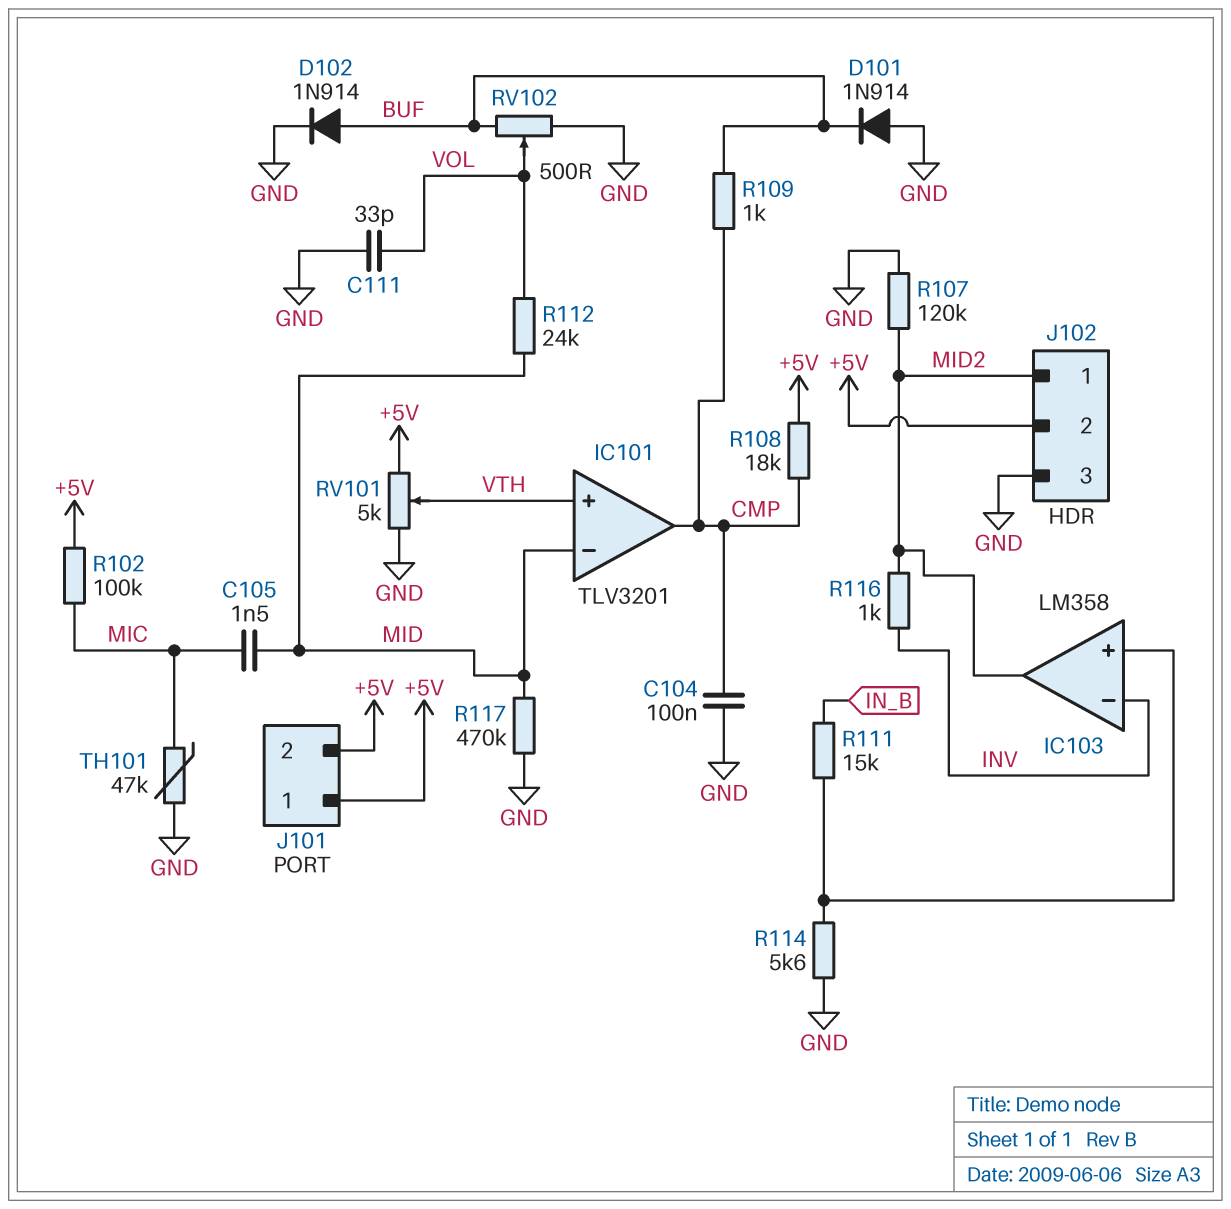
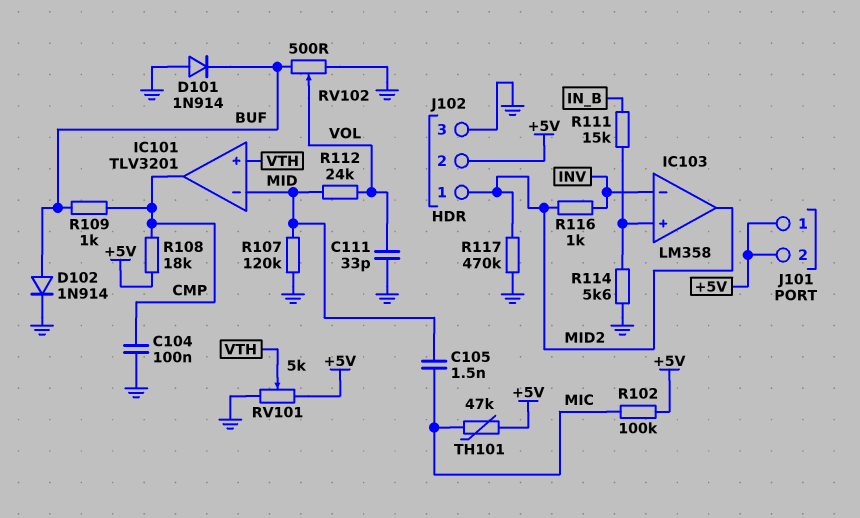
R107: 120k (GND, MID2) -> 120k (GND, MID)
R117: 470k (GND, MID) -> 470k (GND, MID2)
TH101: 47k (GND, MIC) -> 47k (+5V, MIC)

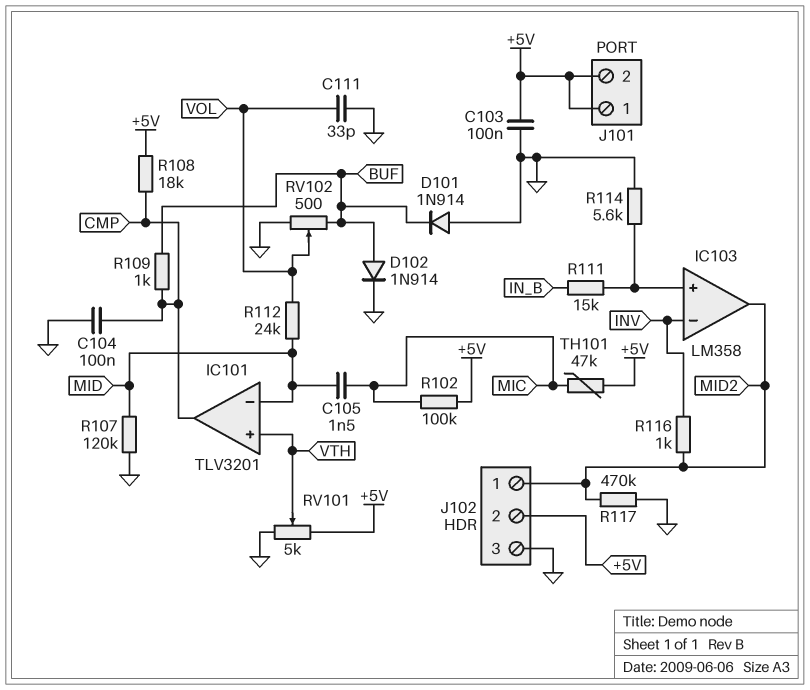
C103: none -> 100nF (+5V, GND)

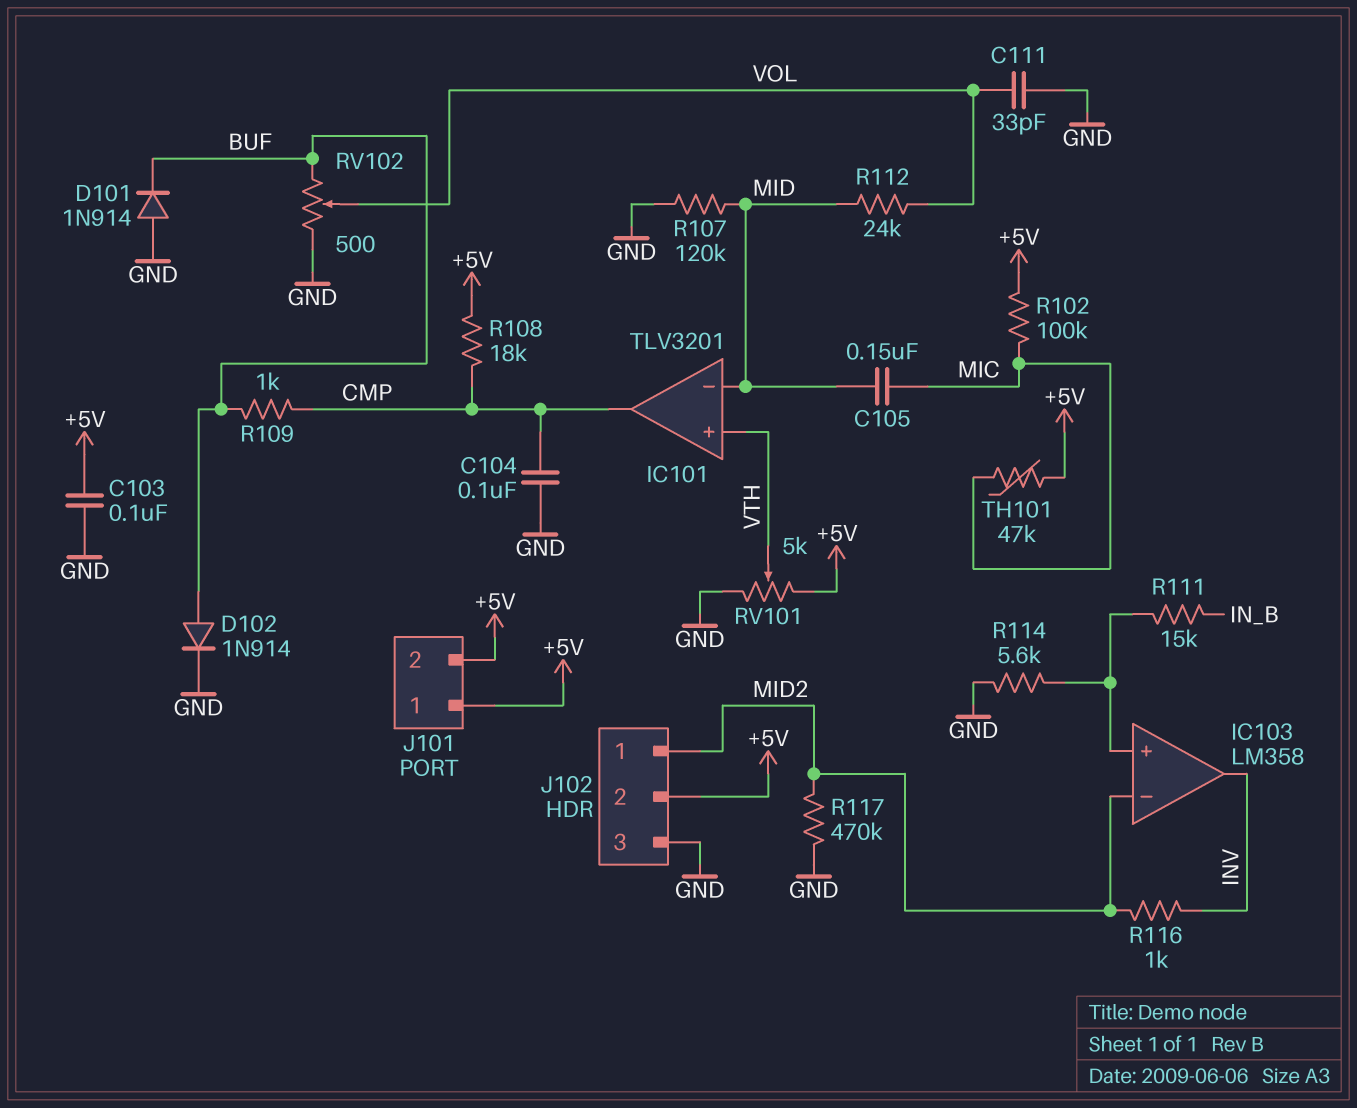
C105: 1.5nF (MIC, MID) -> 150nF (MIC, MID)
IC103 pin in-: INV -> MID2
IC103 pin out: MID2 -> INV

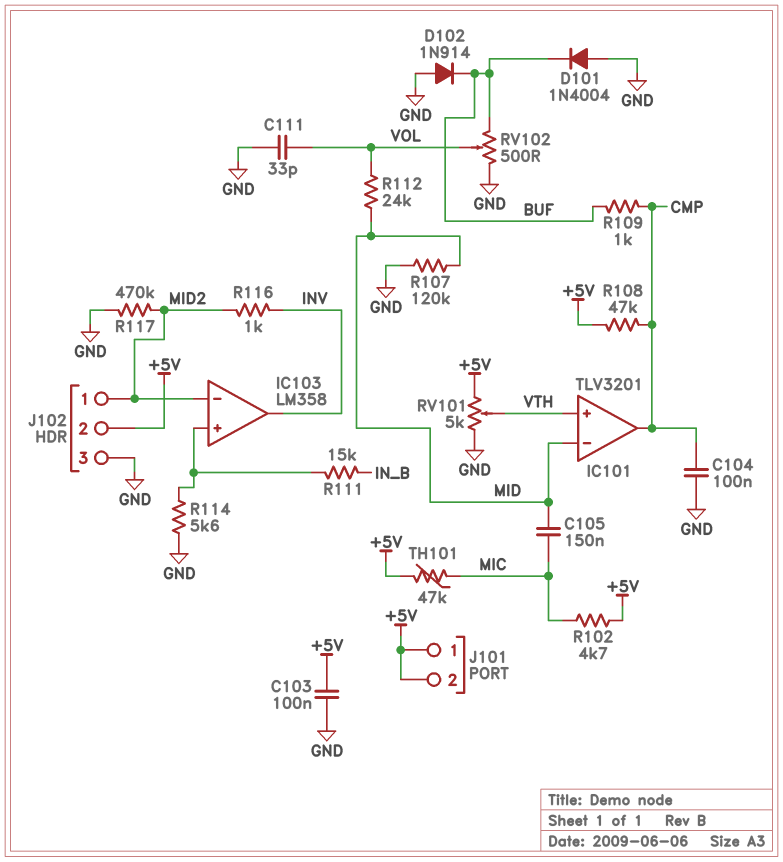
D101: diode 1N914 (A GND, K BUF) -> diode 1N4004 (A GND, K BUF)
D102: diode 1N914 (A BUF, K GND) -> diode 1N914 (A GND, K BUF)
R102: 100k (+5V, MIC) -> 4.7k (+5V, MIC)
R108: 18k (+5V, CMP) -> 47k (+5V, CMP)

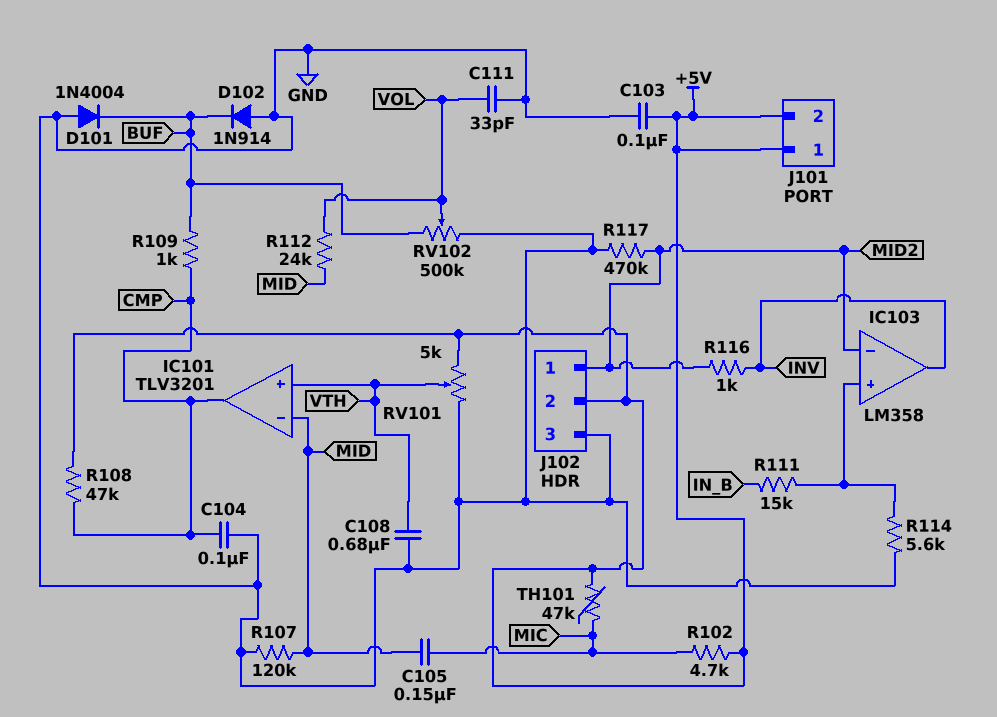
C108: none -> 680nF (GND, VTH)
RV102: 500 (BUF, GND, wiper VOL) -> 500k (BUF, GND, wiper VOL)

